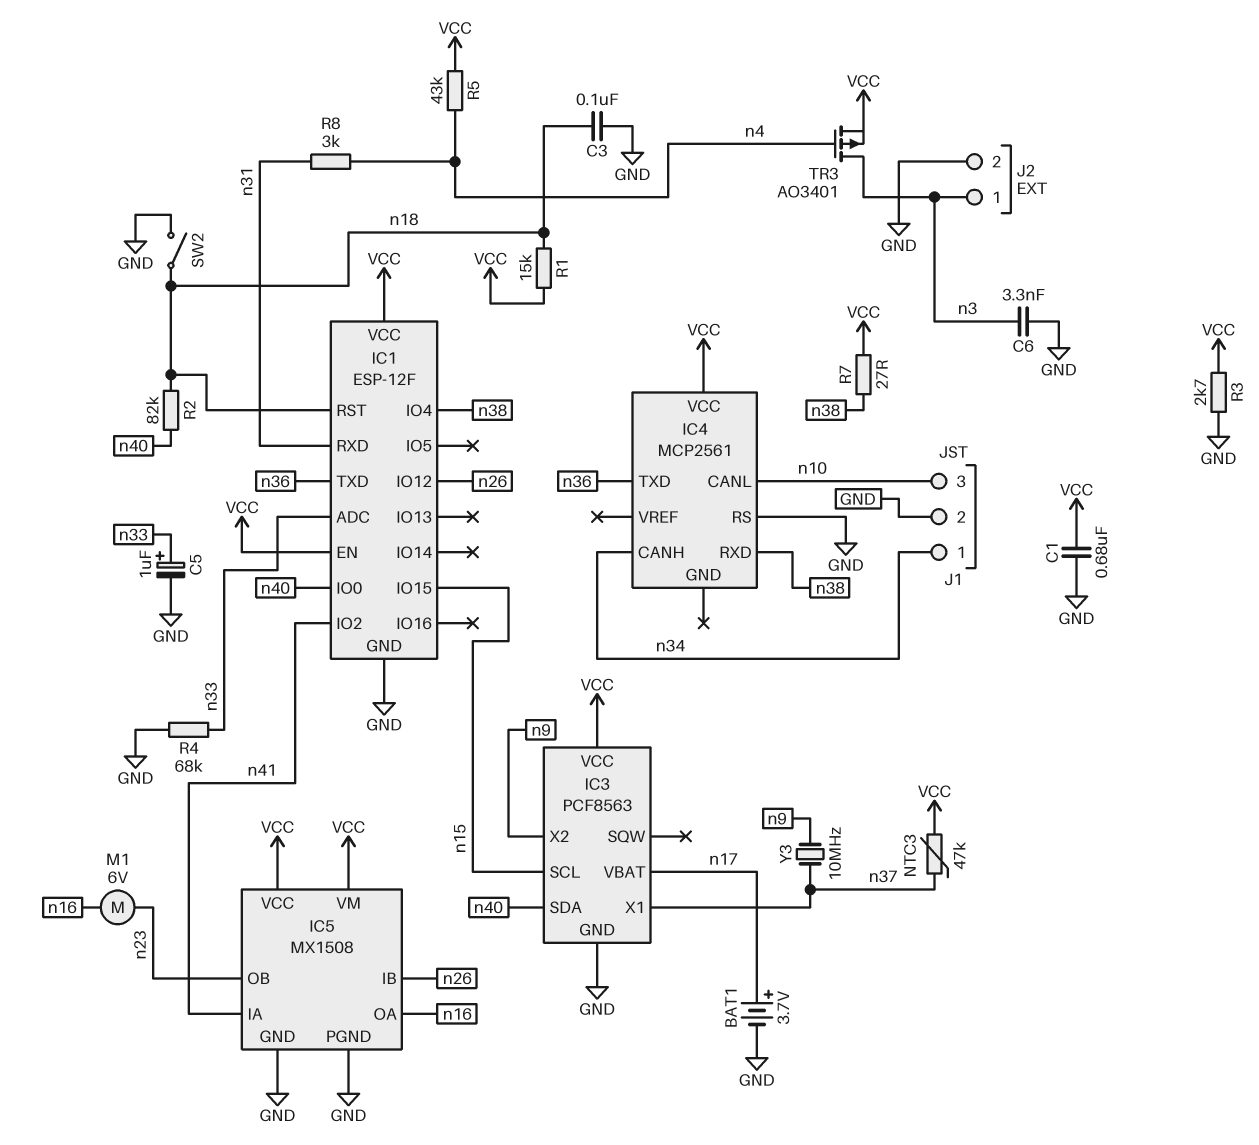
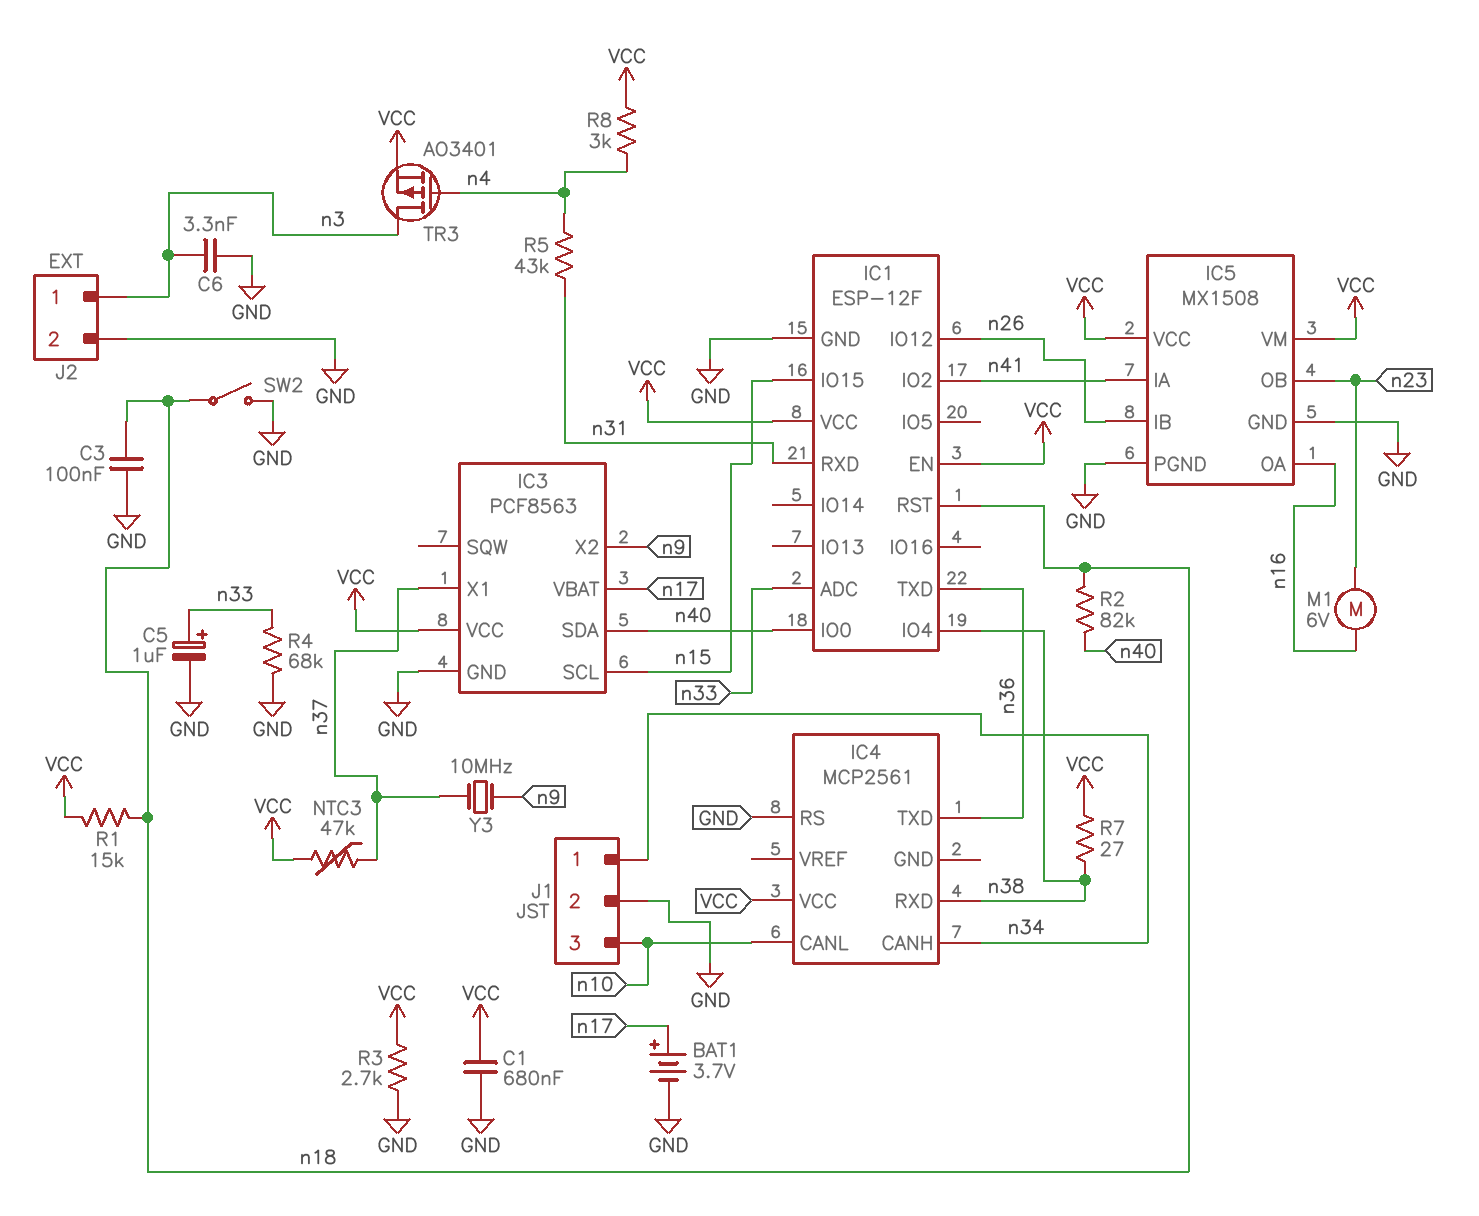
R5: 43k (VCC, n4) -> 43k (n4, n31)
R8: 3k (n4, n31) -> 3k (VCC, n4)

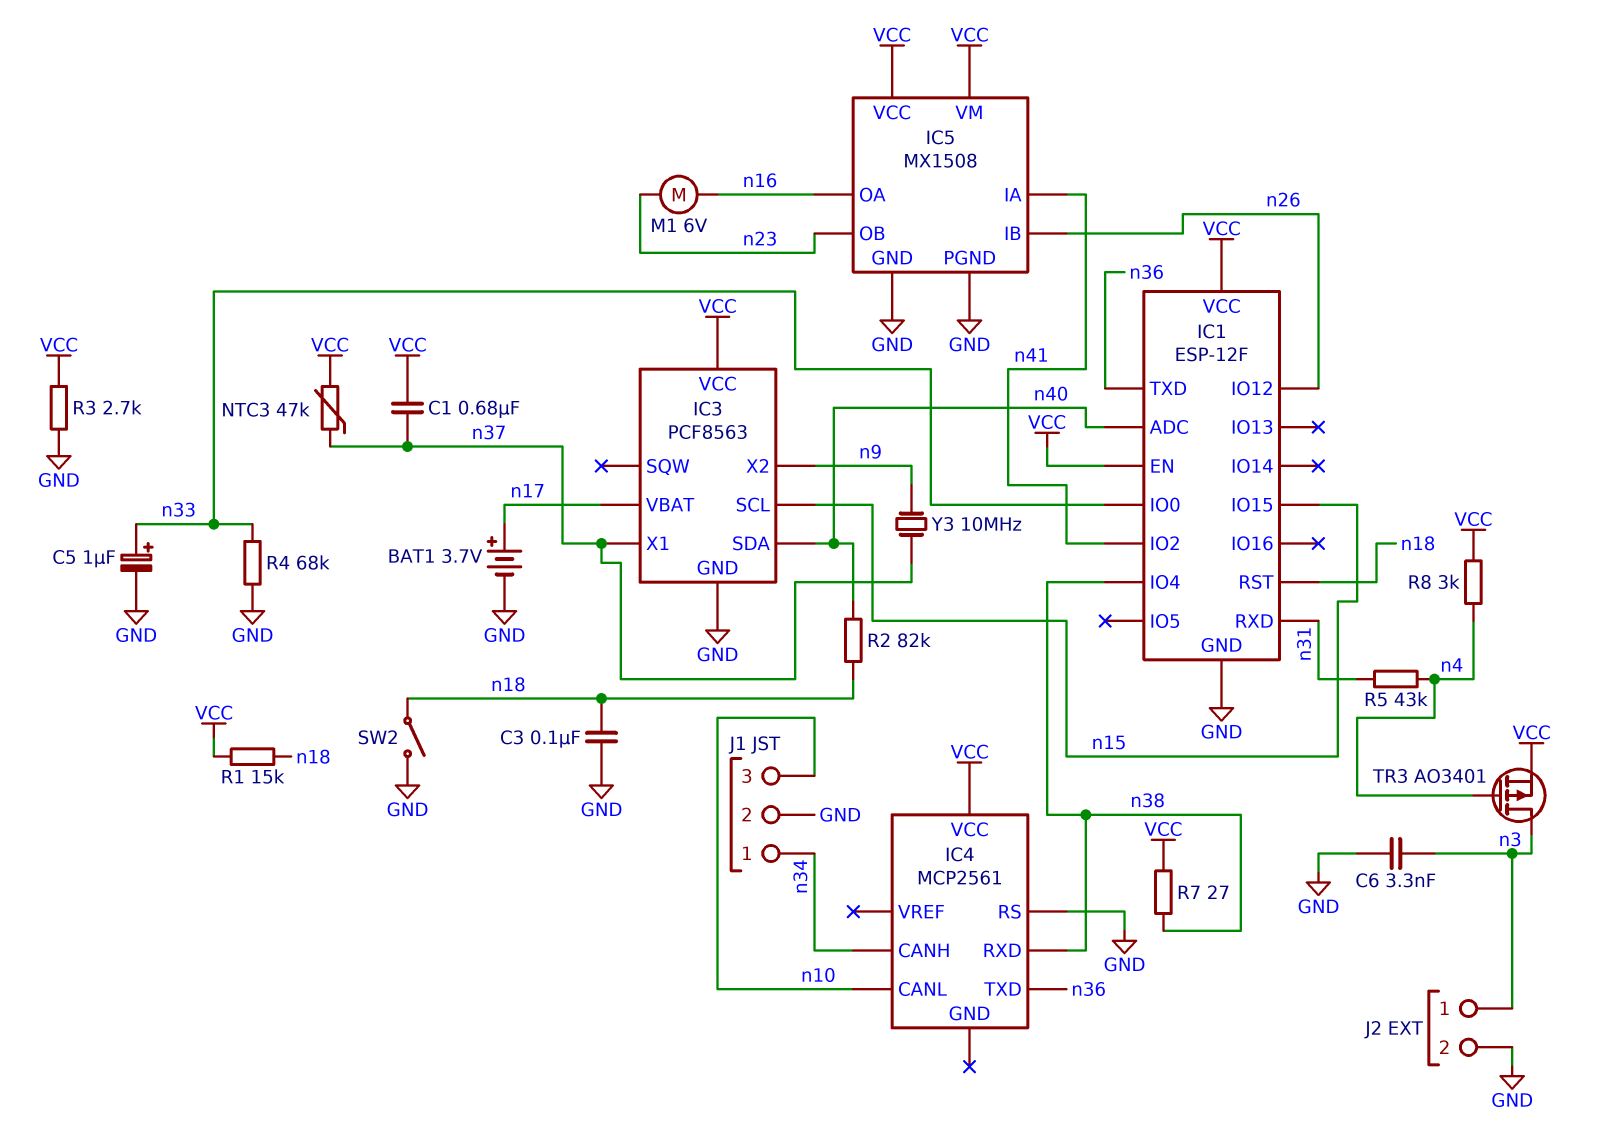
C1: 680nF (GND, VCC) -> 680nF (VCC, n37)
IC1 pin ADC: n33 -> n40
IC1 pin IO0: n40 -> n33

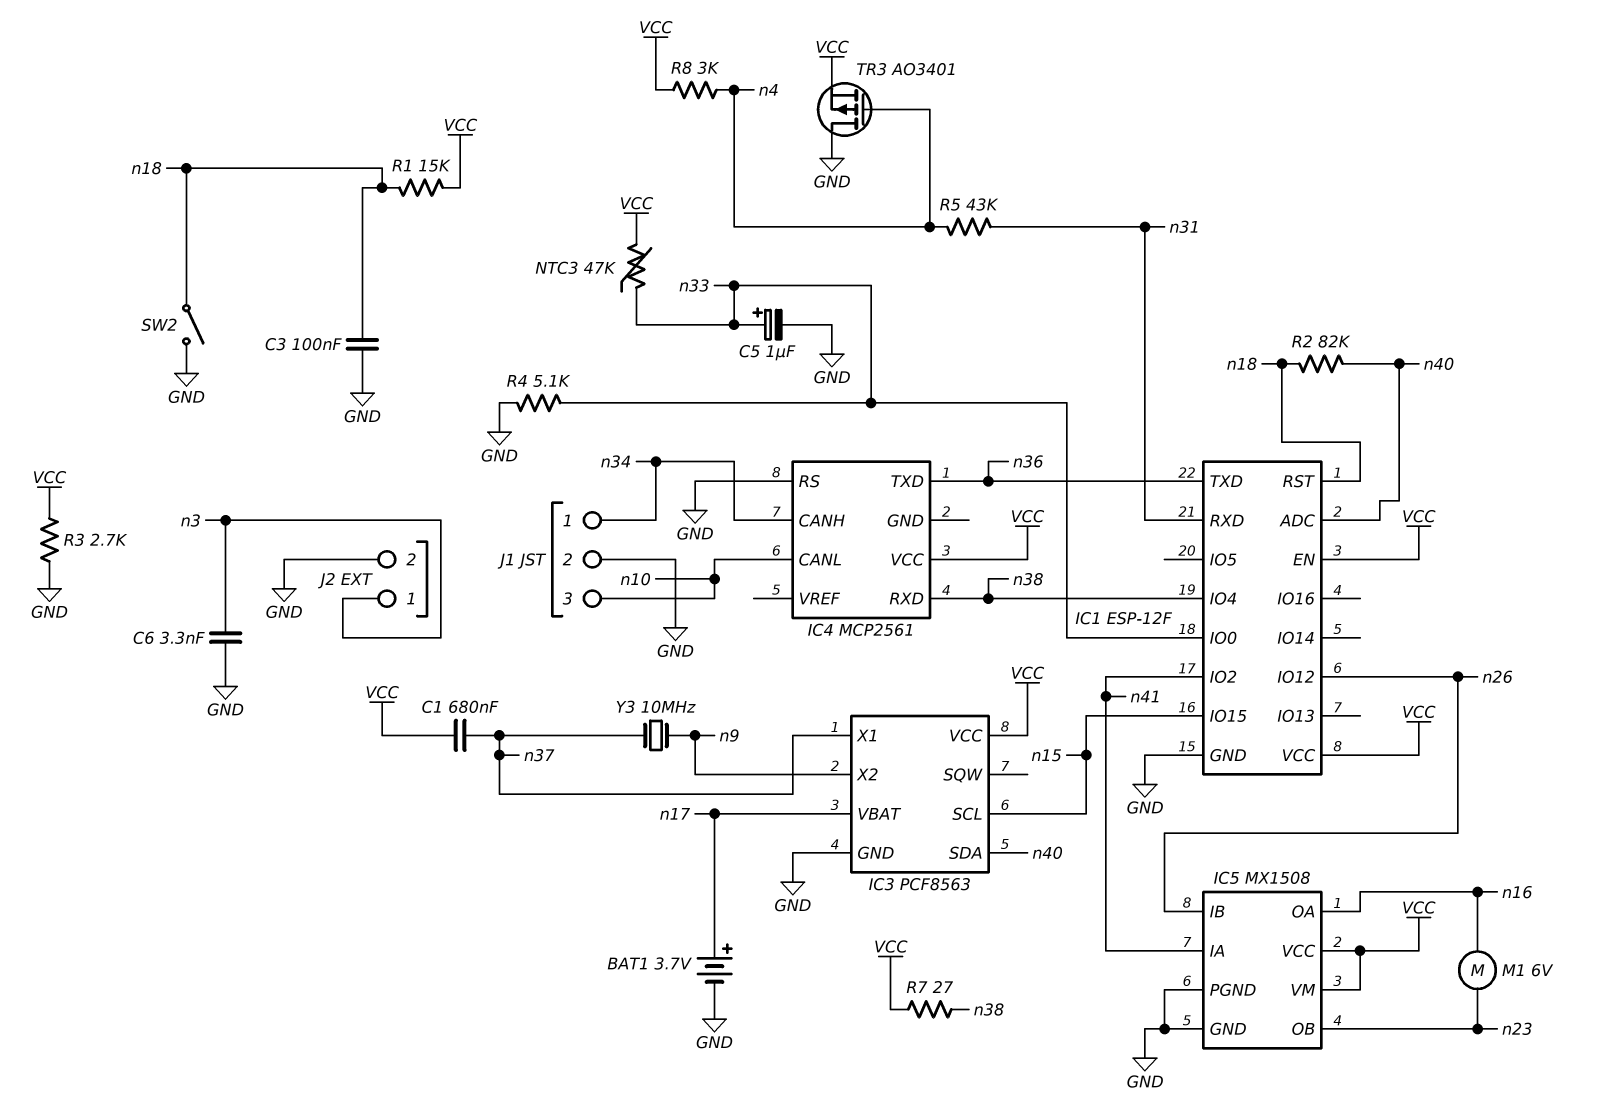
NTC3: 47k (VCC, n37) -> 47k (VCC, n33)
R4: 68k (GND, n33) -> 5.1k (GND, n33)
TR3: PMOS AO3401 (G n4, D n3, S VCC) -> PMOS AO3401 (G n4, D GND, S VCC)

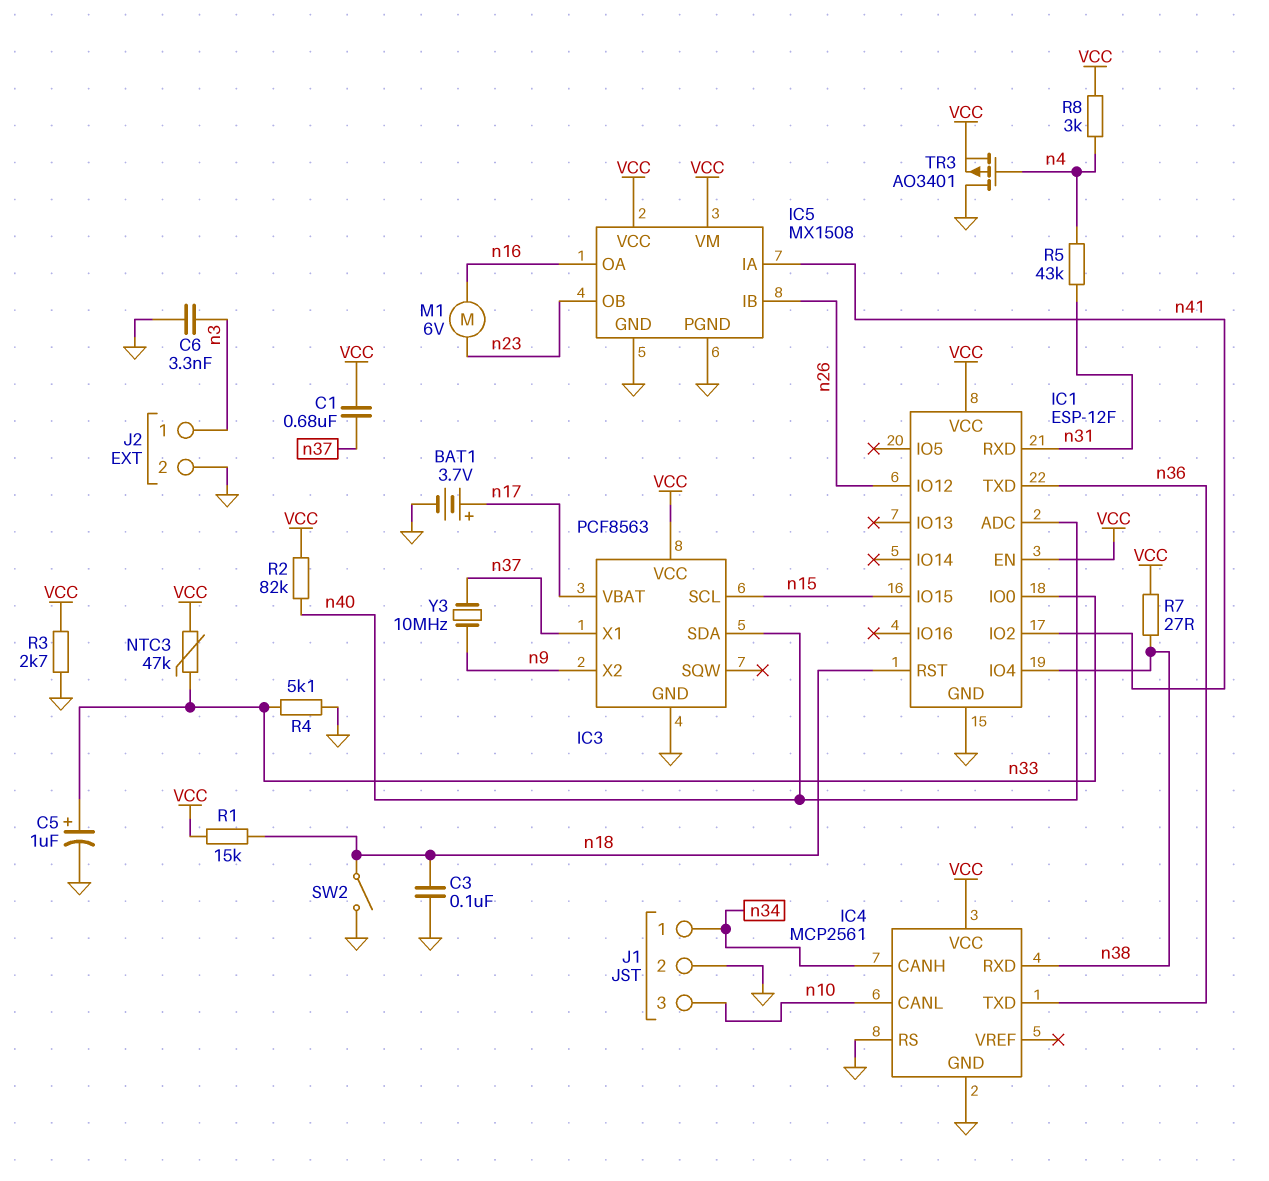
IC4 pin GND: none -> GND
R2: 82k (n18, n40) -> 82k (VCC, n40)

